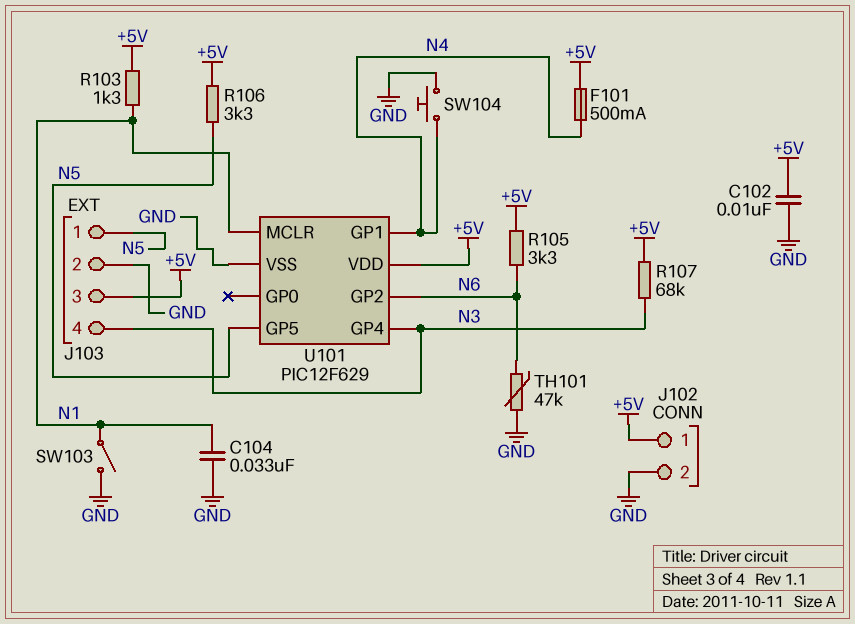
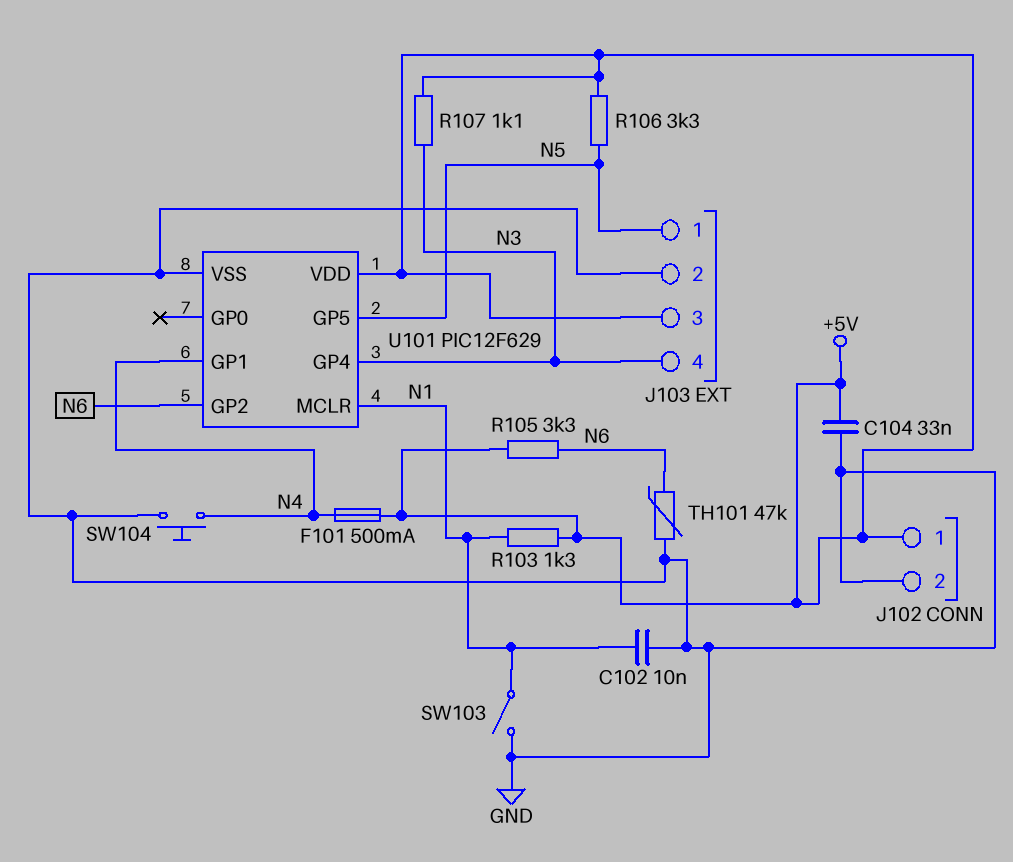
C102: 10nF (+5V, GND) -> 10nF (GND, N1)
C104: 33nF (GND, N1) -> 33nF (+5V, GND)
R107: 68k (+5V, N3) -> 1.1k (+5V, N3)

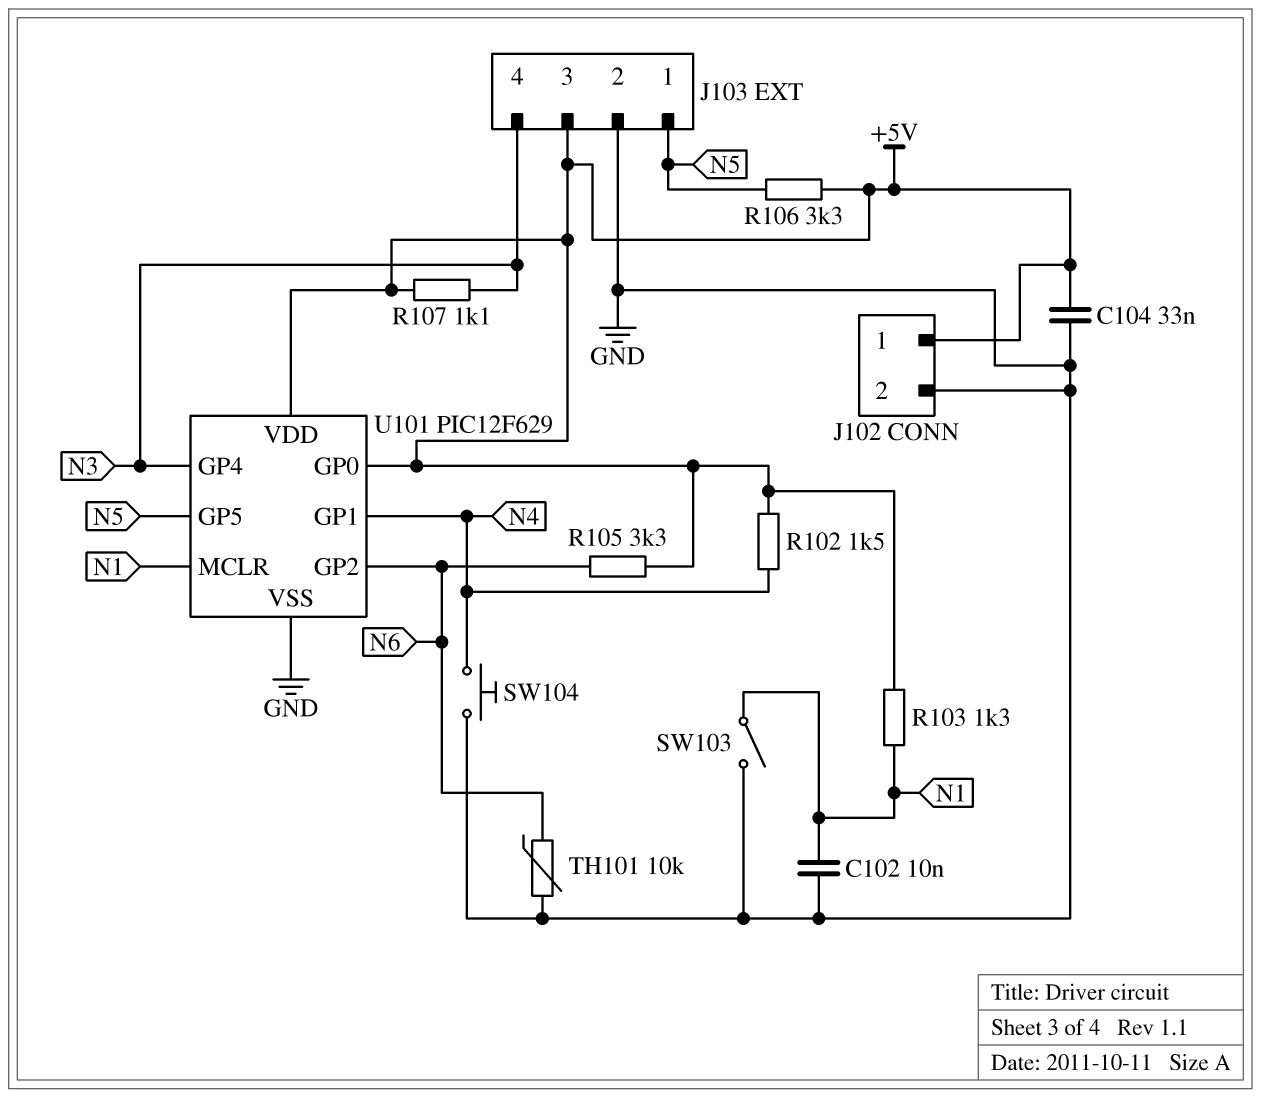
F101: 500mA (+5V, N4) -> none
R102: none -> 1.5k (+5V, N4)
TH101: 47k (GND, N6) -> 10k (GND, N6)
U101 pin GP0: none -> +5V

